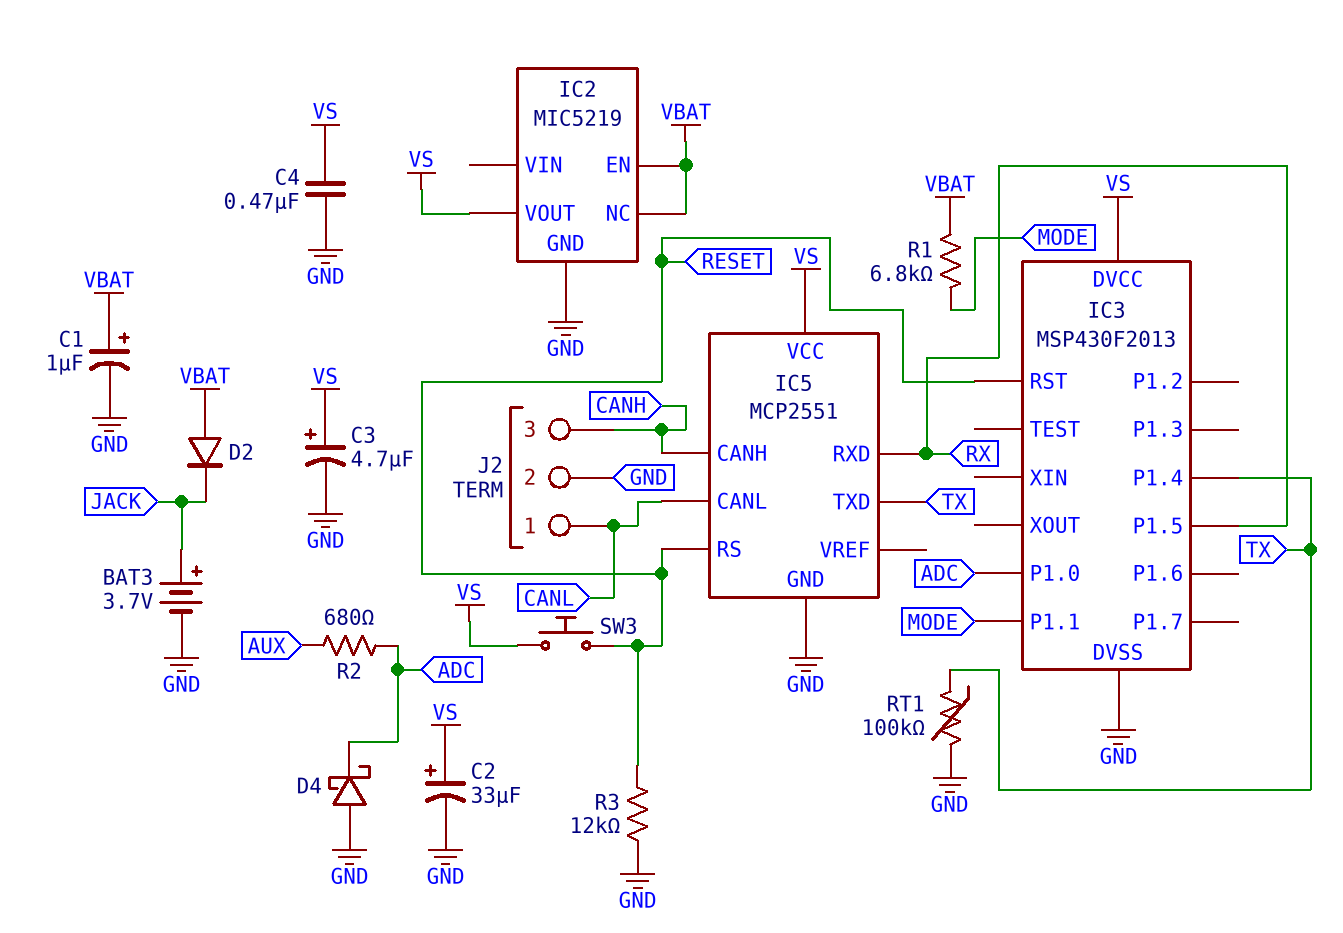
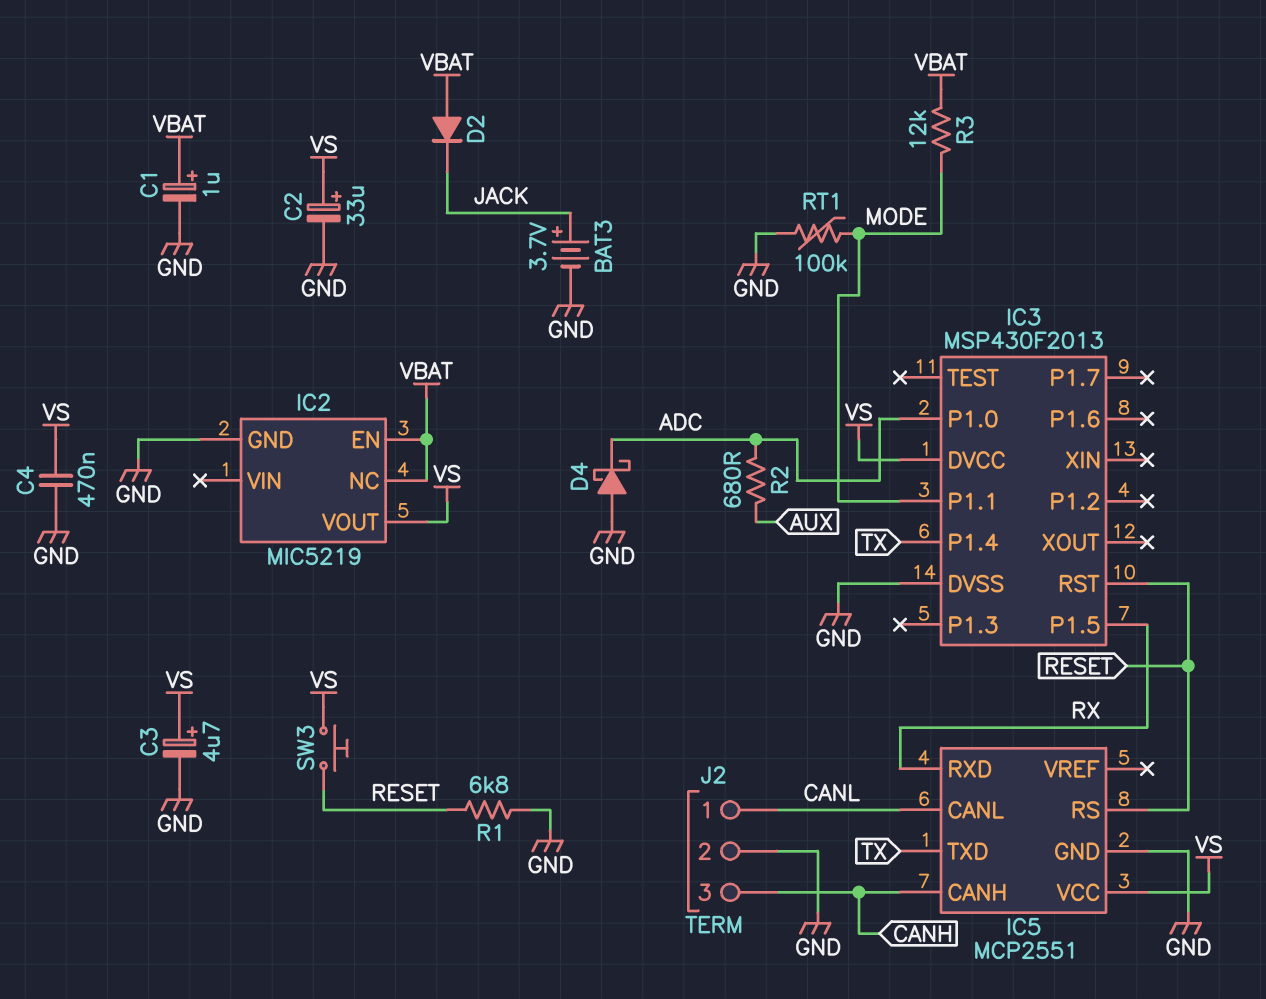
R1: 6.8k (MODE, VBAT) -> 6.8k (GND, RESET)
R3: 12k (GND, RESET) -> 12k (MODE, VBAT)
RT1: 100k (GND, TX) -> 100k (GND, MODE)

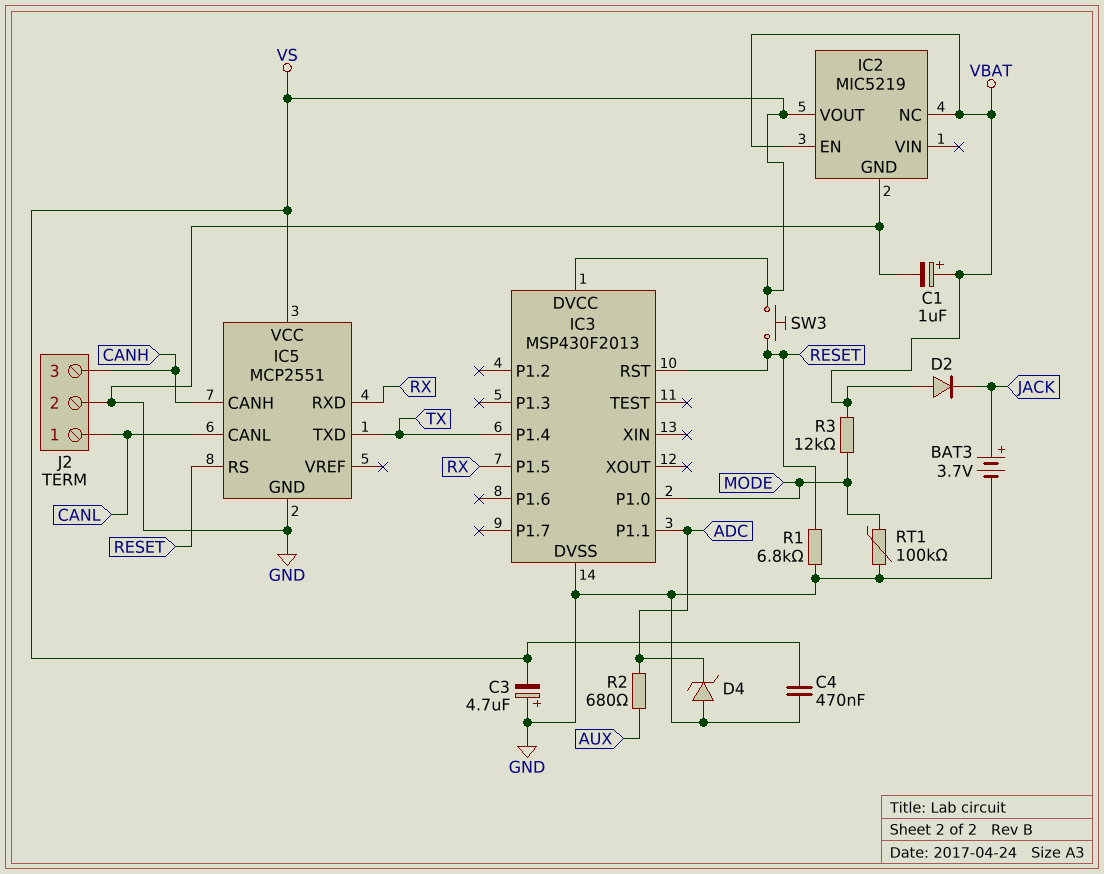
C2: 33uF (plus VS, minus GND) -> none
C3: 4.7uF (plus VS, minus GND) -> 4.7uF (plus GND, minus VS)
D4: schottky (A GND, K ADC) -> zener (A GND, K ADC)
IC3 pin P1.0: ADC -> MODE
IC3 pin P1.1: MODE -> ADC

